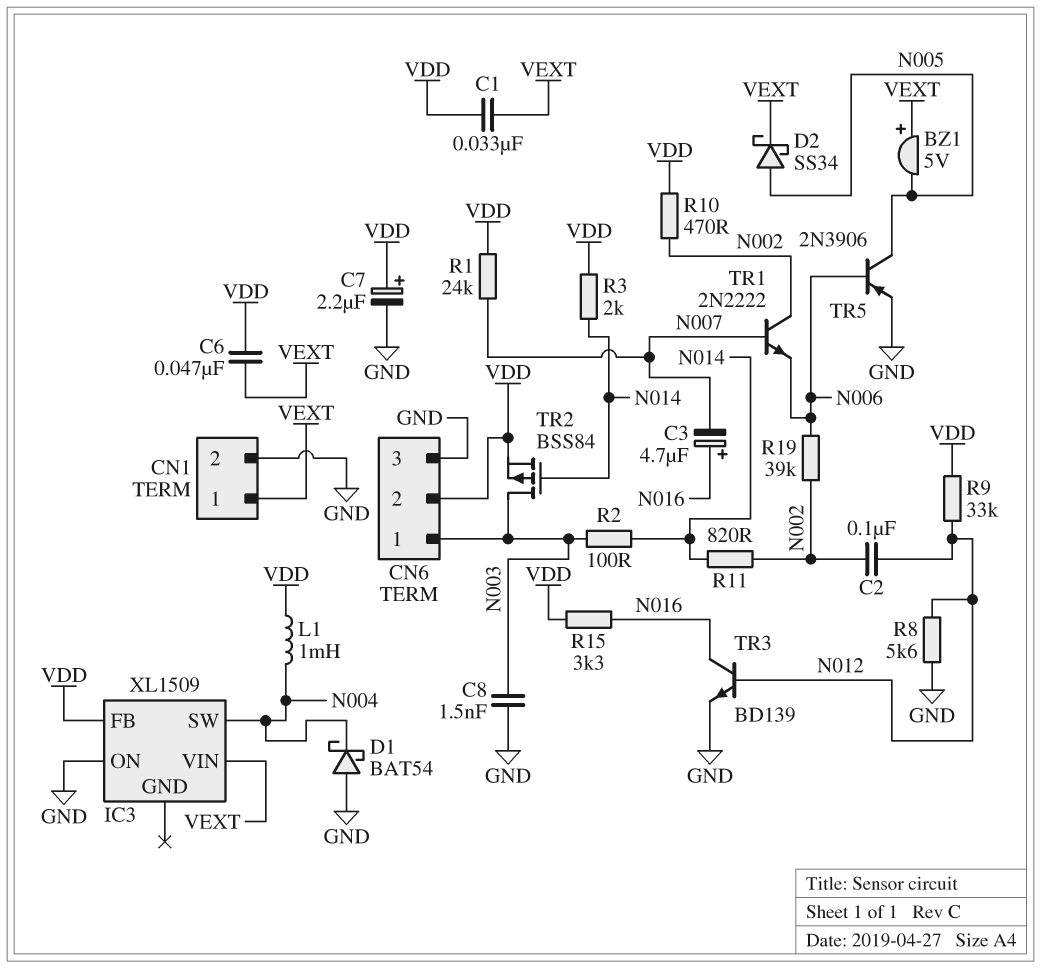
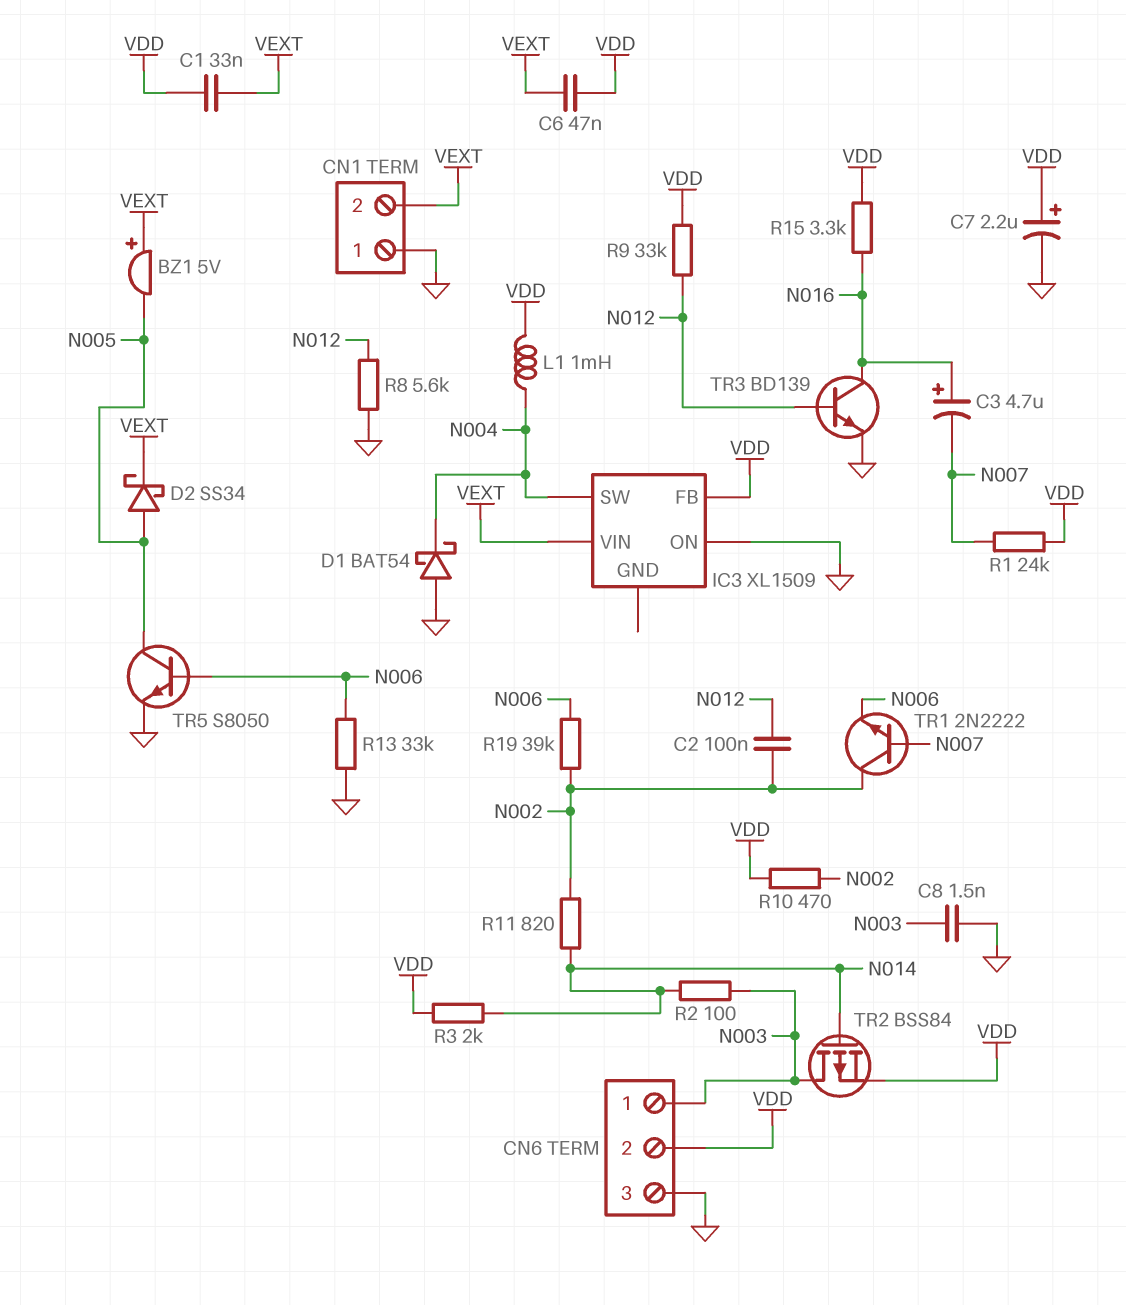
CN1 pin 1: VEXT -> GND
CN1 pin 2: GND -> VEXT
R13: none -> 33k (GND, N006)
TR5: PNP 2N3906 (B N006, C N005, E GND) -> NPN S8050 (B N006, C N005, E GND)

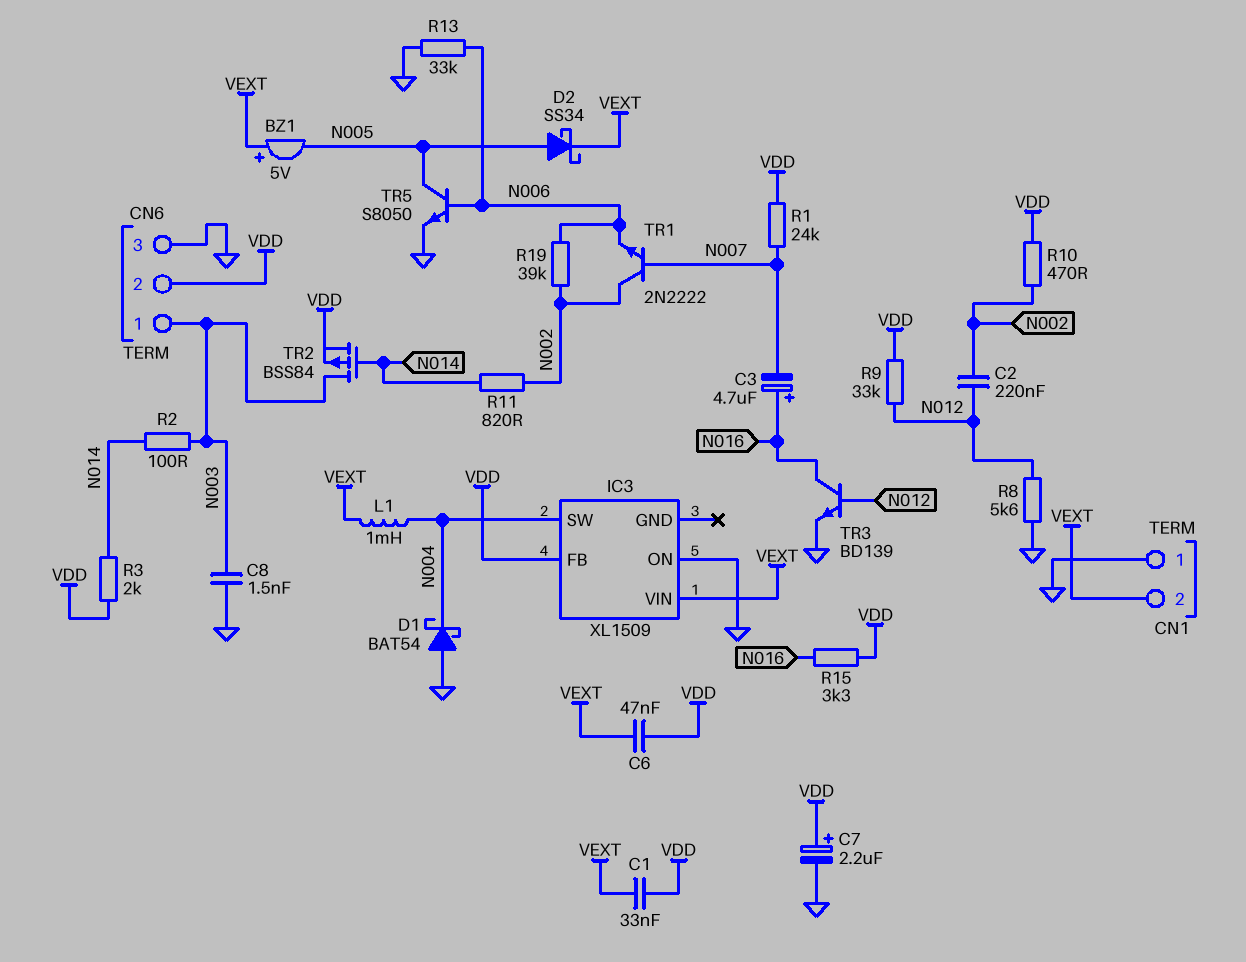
C2: 100nF (N002, N012) -> 220nF (N002, N012)
L1: 1mH (N004, VDD) -> 1mH (N004, VEXT)

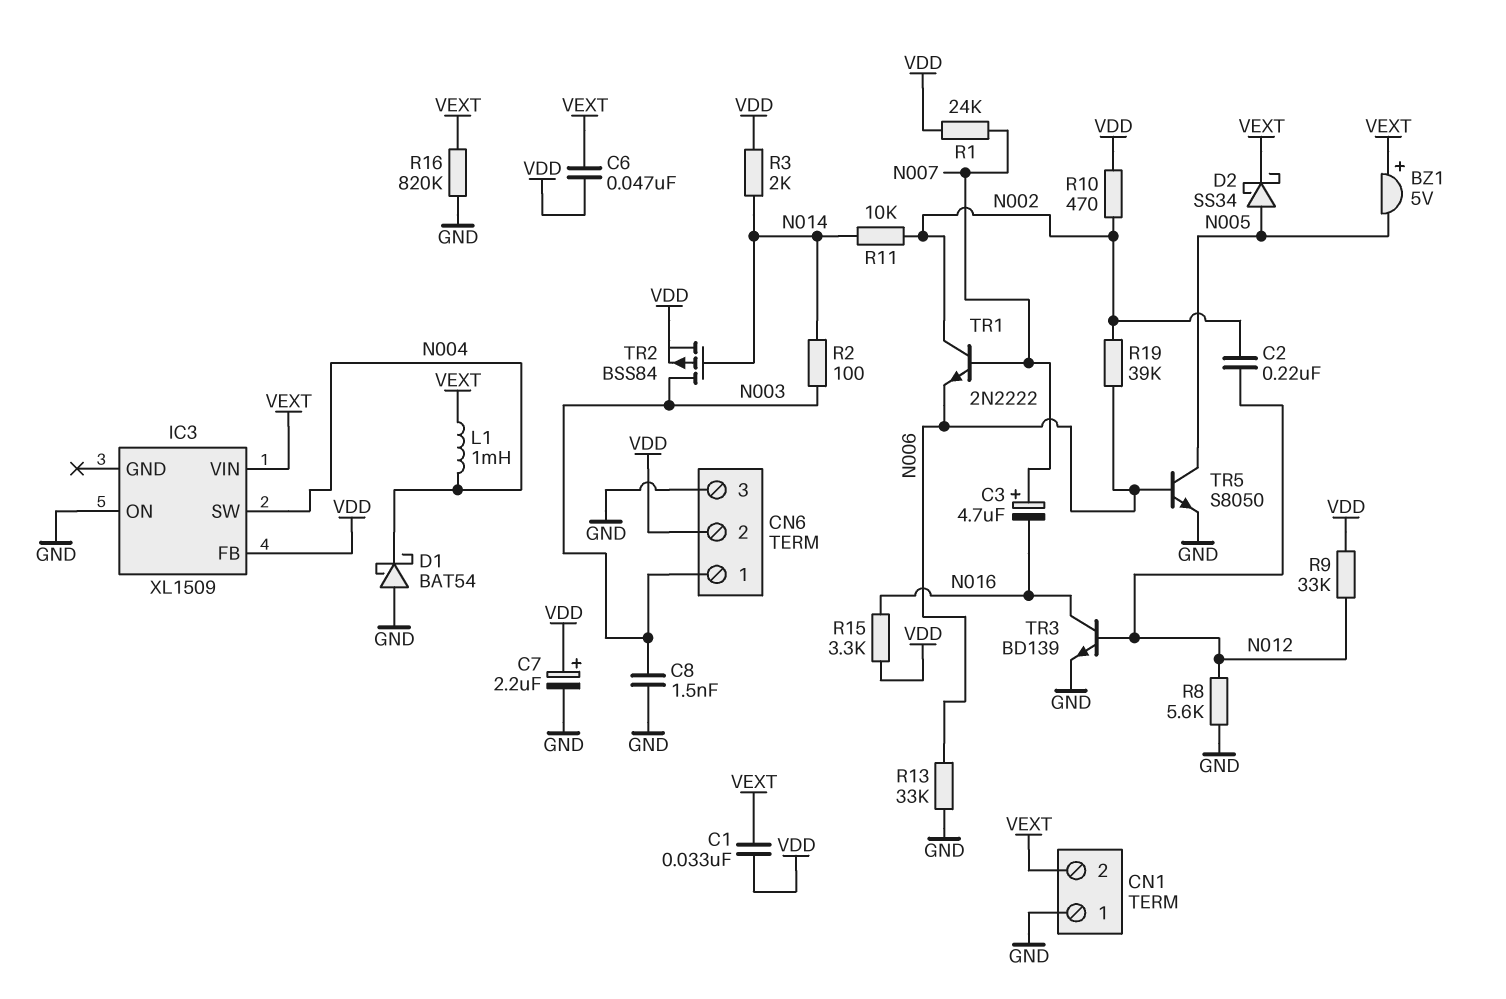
C3: 4.7uF (plus N016, minus N007) -> 4.7uF (plus N007, minus N016)
R11: 820 (N002, N014) -> 10k (N002, N014)
R16: none -> 820k (GND, VEXT)

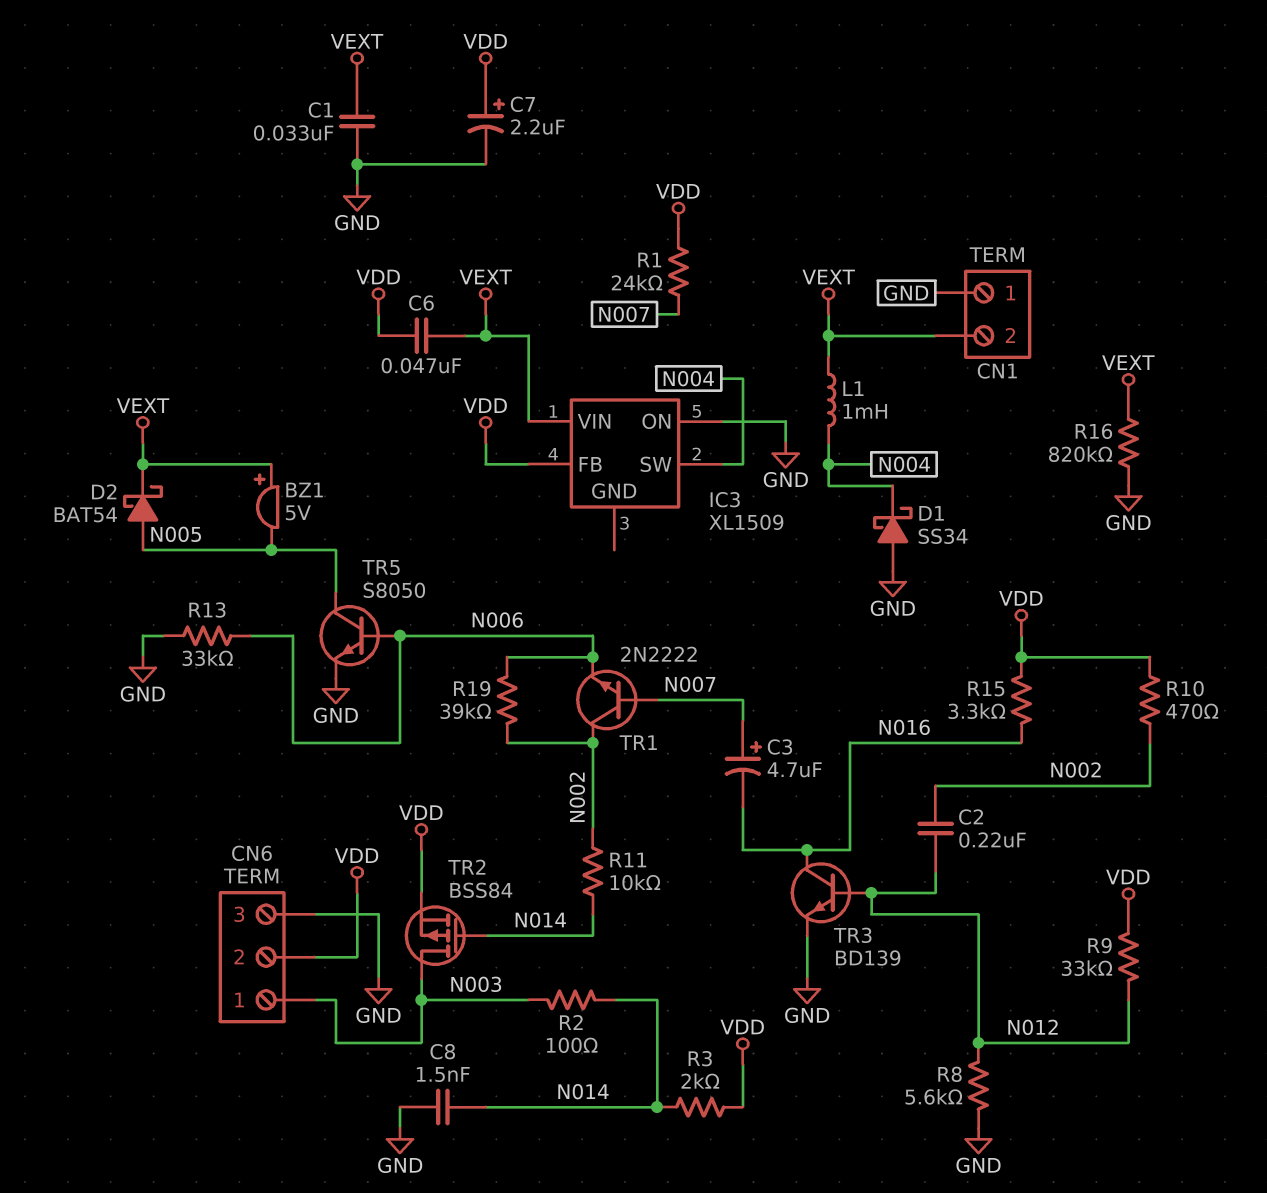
C1: 33nF (VDD, VEXT) -> 33nF (GND, VEXT)
C8: 1.5nF (GND, N003) -> 1.5nF (GND, N014)
D1: schottky BAT54 (A GND, K N004) -> schottky SS34 (A GND, K N004)
D2: schottky SS34 (A N005, K VEXT) -> schottky BAT54 (A N005, K VEXT)

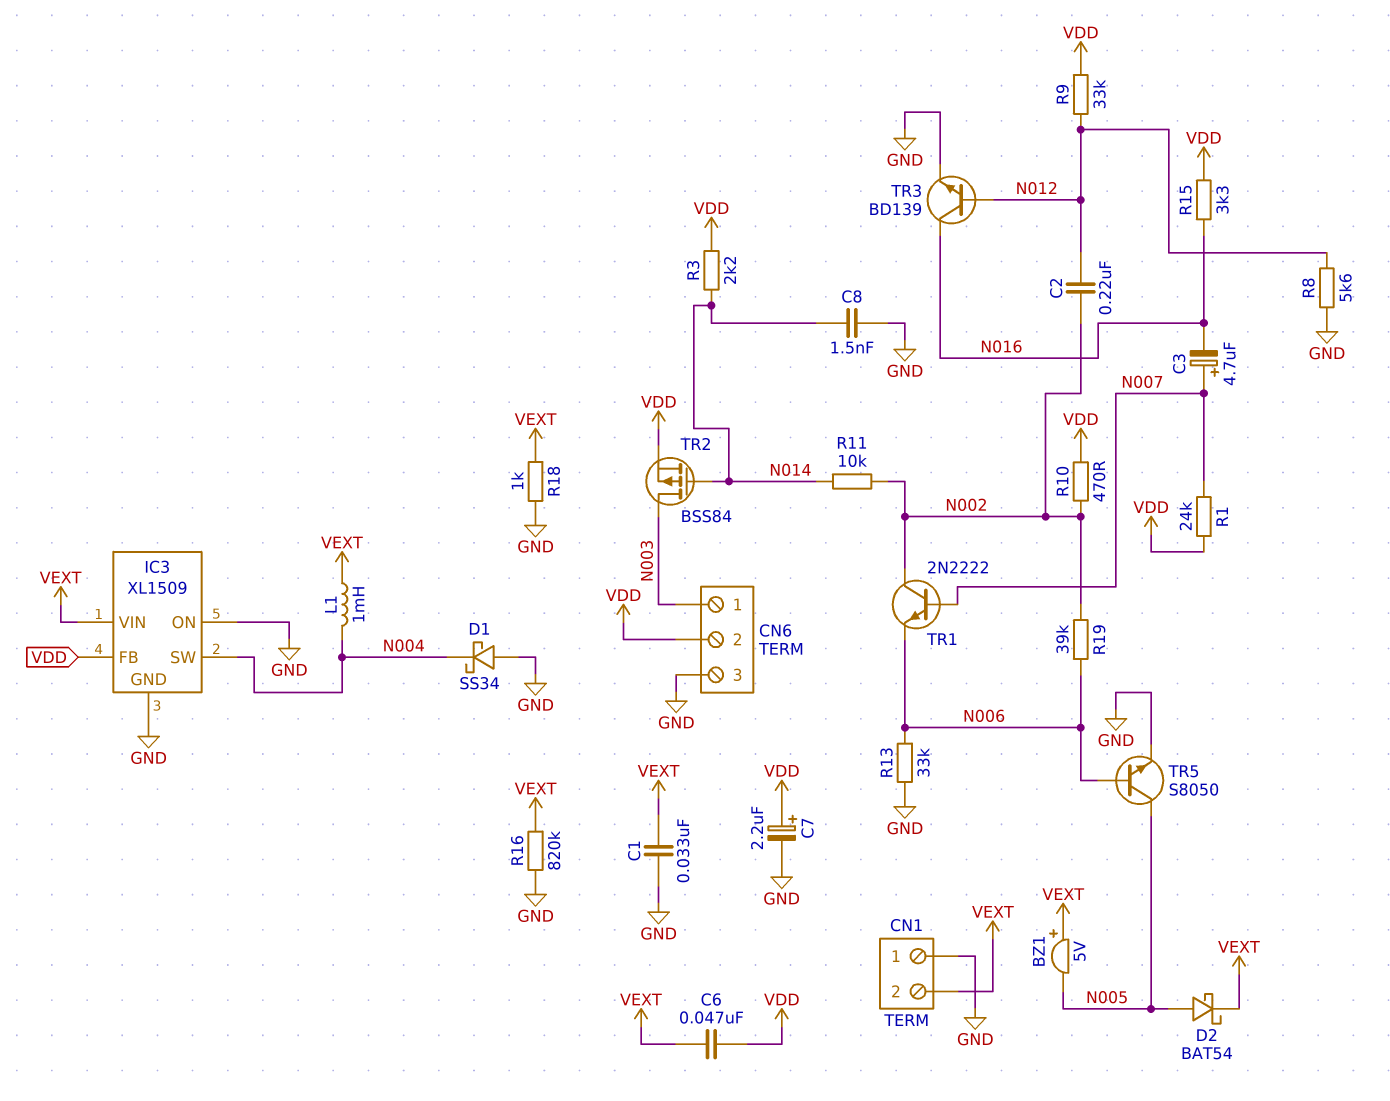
IC3 pin GND: none -> GND
R2: 100 (N003, N014) -> none
R3: 2k (N014, VDD) -> 2.2k (N014, VDD)
R18: none -> 1k (GND, VEXT)

